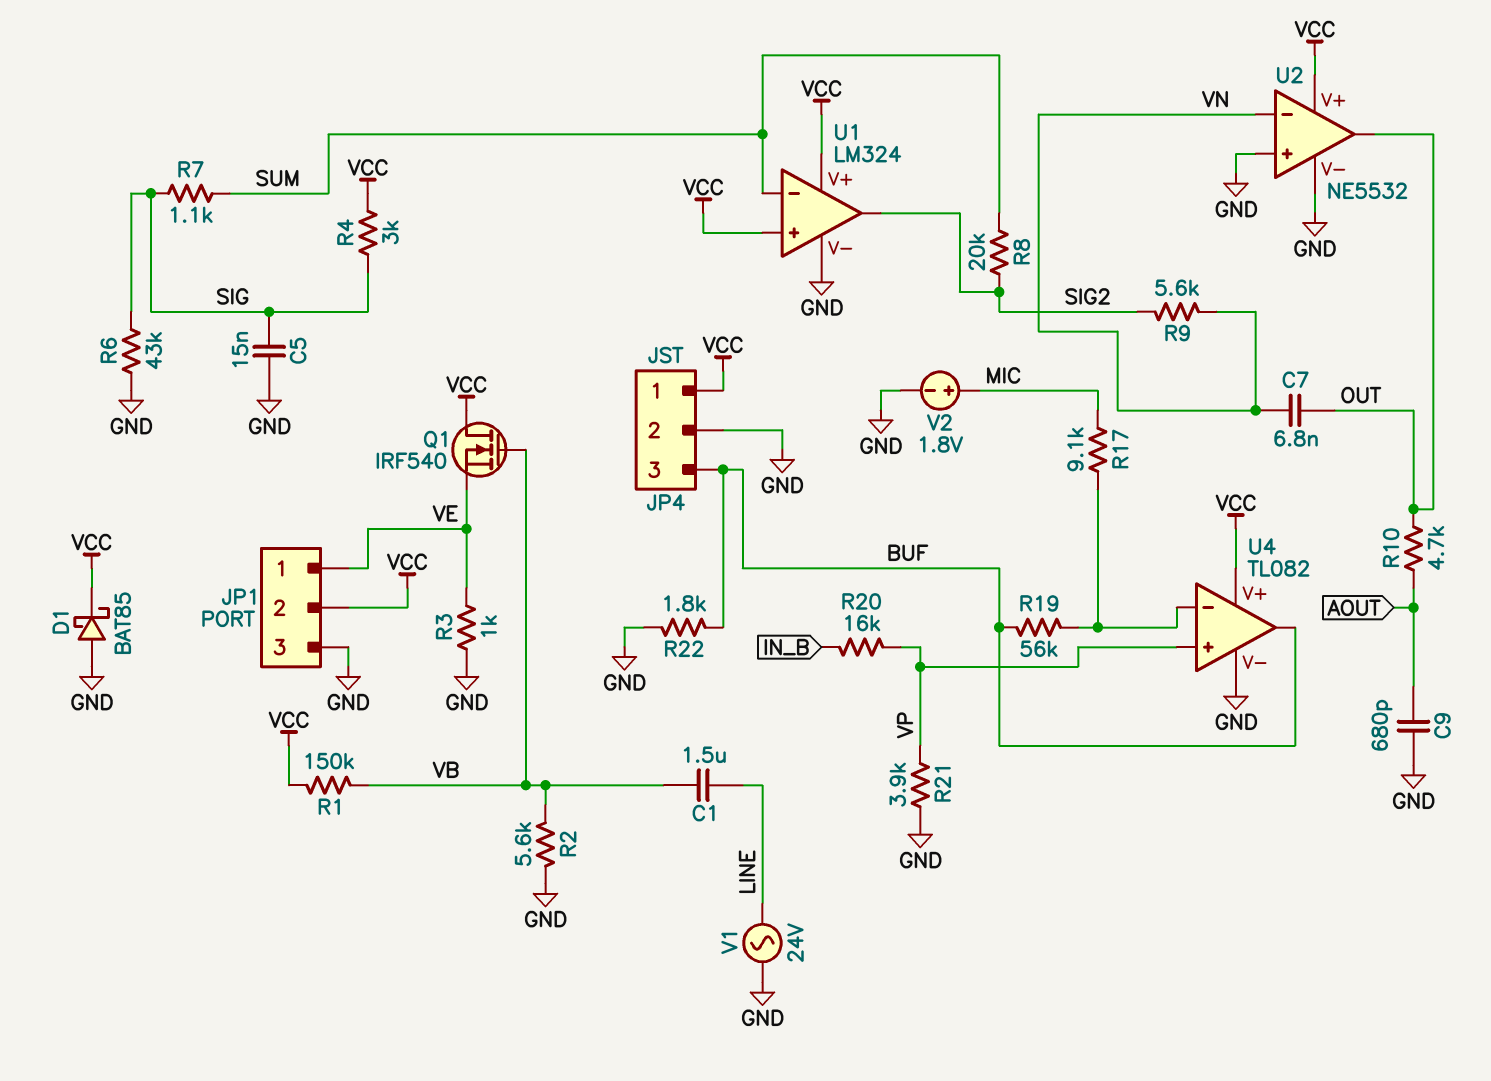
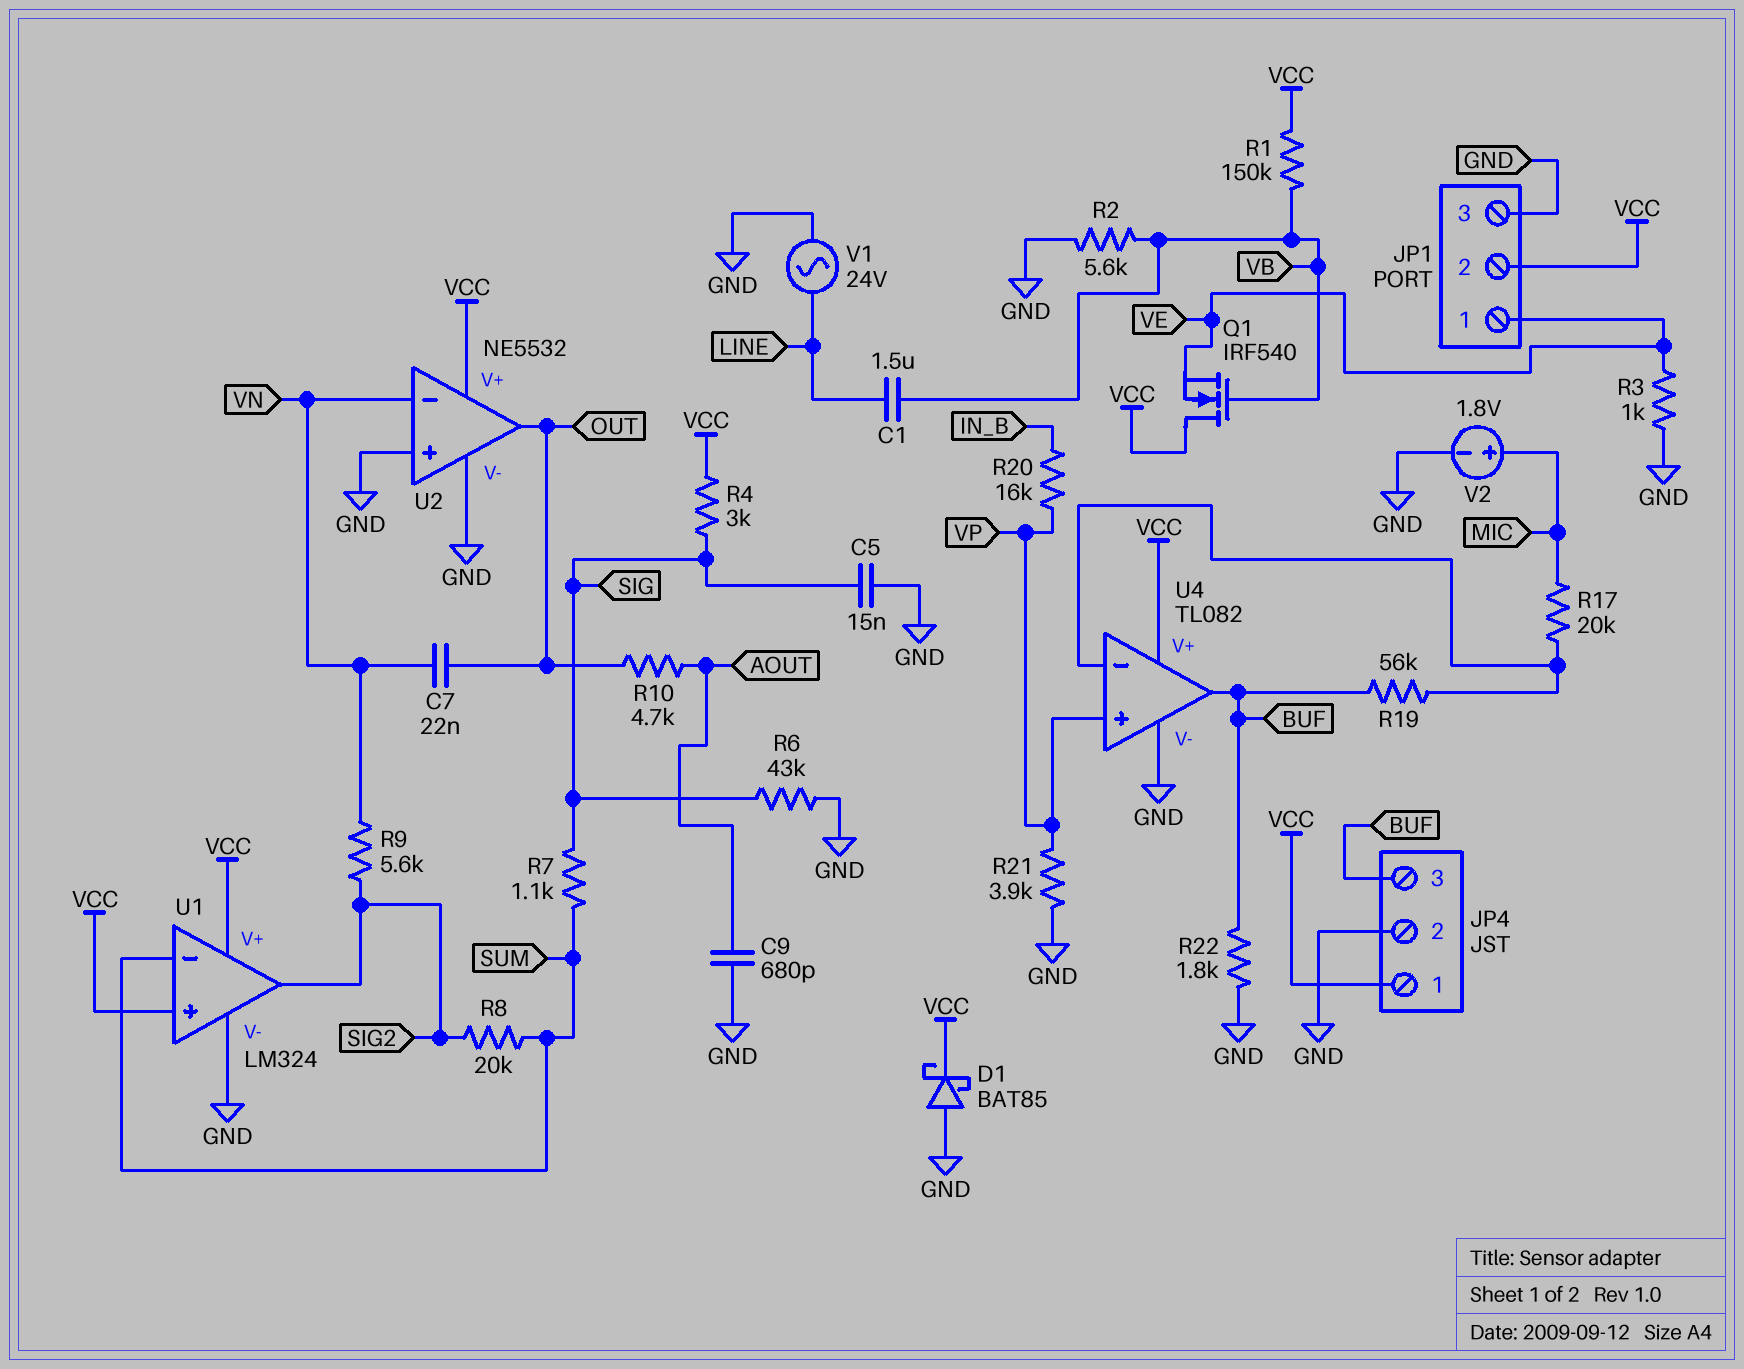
C7: 6.8nF (OUT, VN) -> 22nF (OUT, VN)
R17: 9.1k (MIC, U4/in-) -> 20k (MIC, U4/in-)

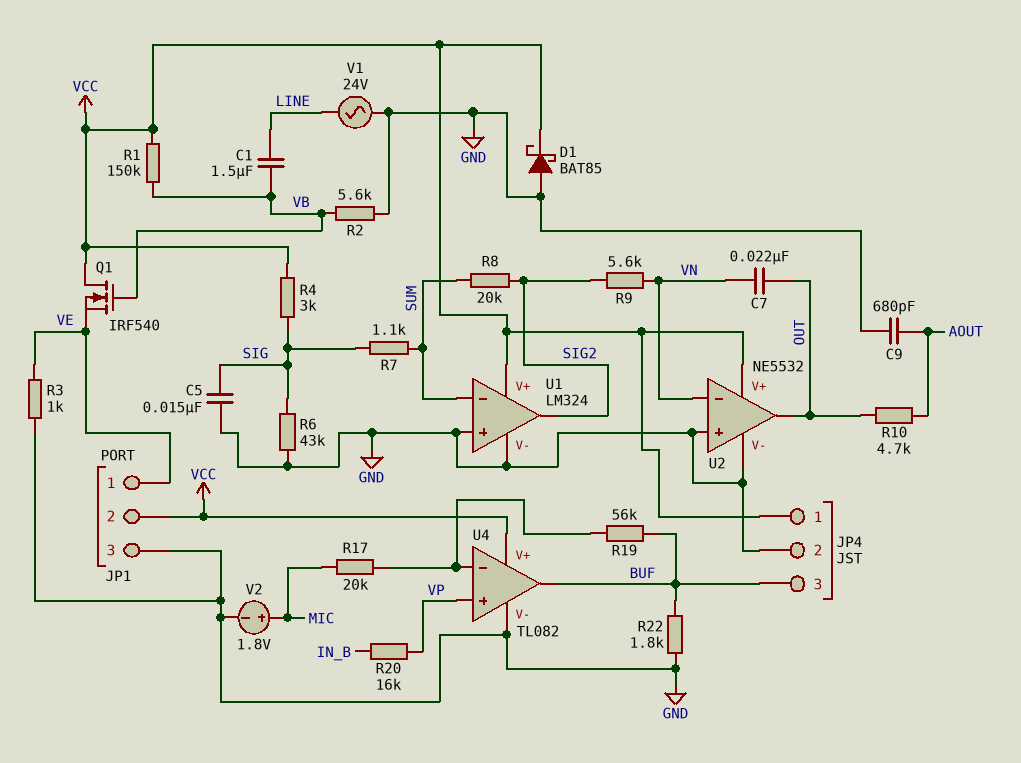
R21: 3.9k (GND, VP) -> none
U1 pin in+: VCC -> GND

